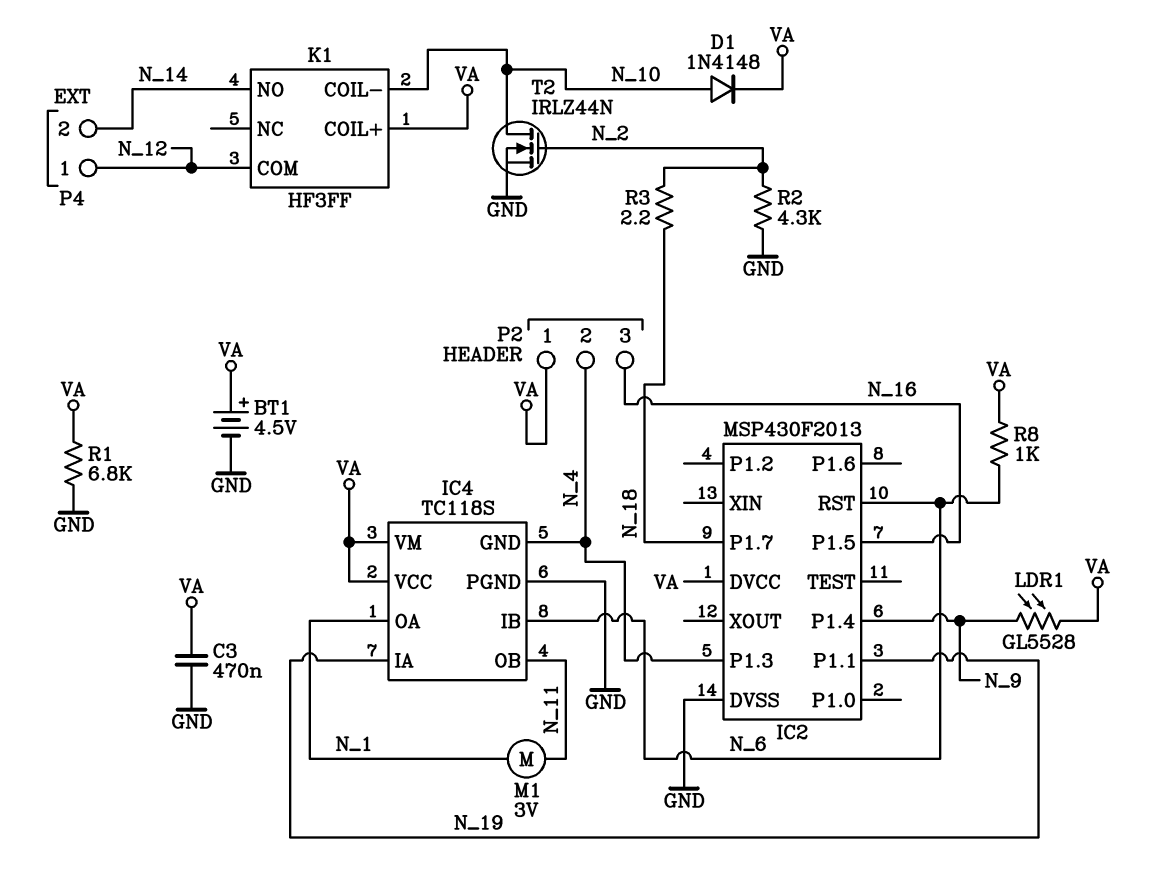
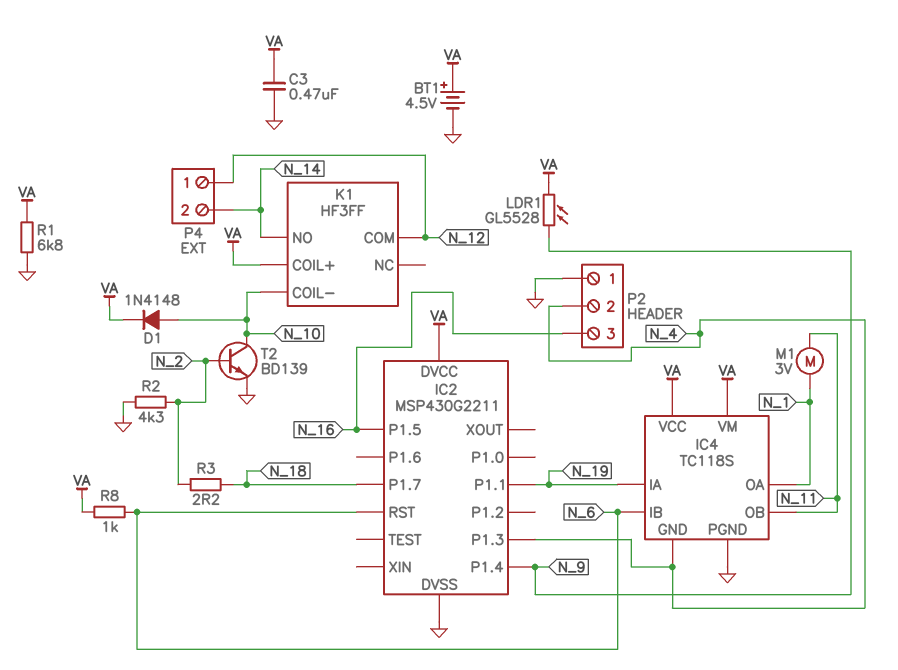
IC2: MSP430F2013 -> MSP430G2211
P2 pin 1: VA -> GND
T2: NMOS IRLZ44N (G N_2, D N_10, S GND) -> NPN BD139 (B N_2, C N_10, E GND)

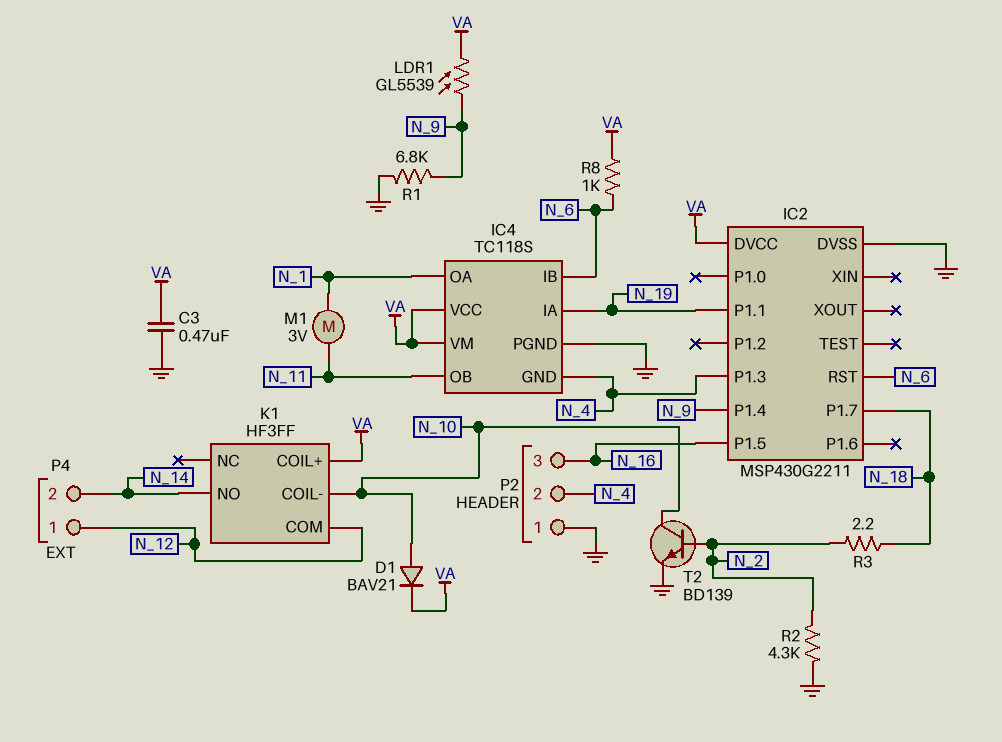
BT1: 4.5V (plus VA, minus GND) -> none
D1: diode 1N4148 (A N_10, K VA) -> diode BAV21 (A N_10, K VA)
LDR1: GL5528 (N_9, VA) -> GL5539 (N_9, VA)
R1: 6.8k (GND, VA) -> 6.8k (GND, N_9)

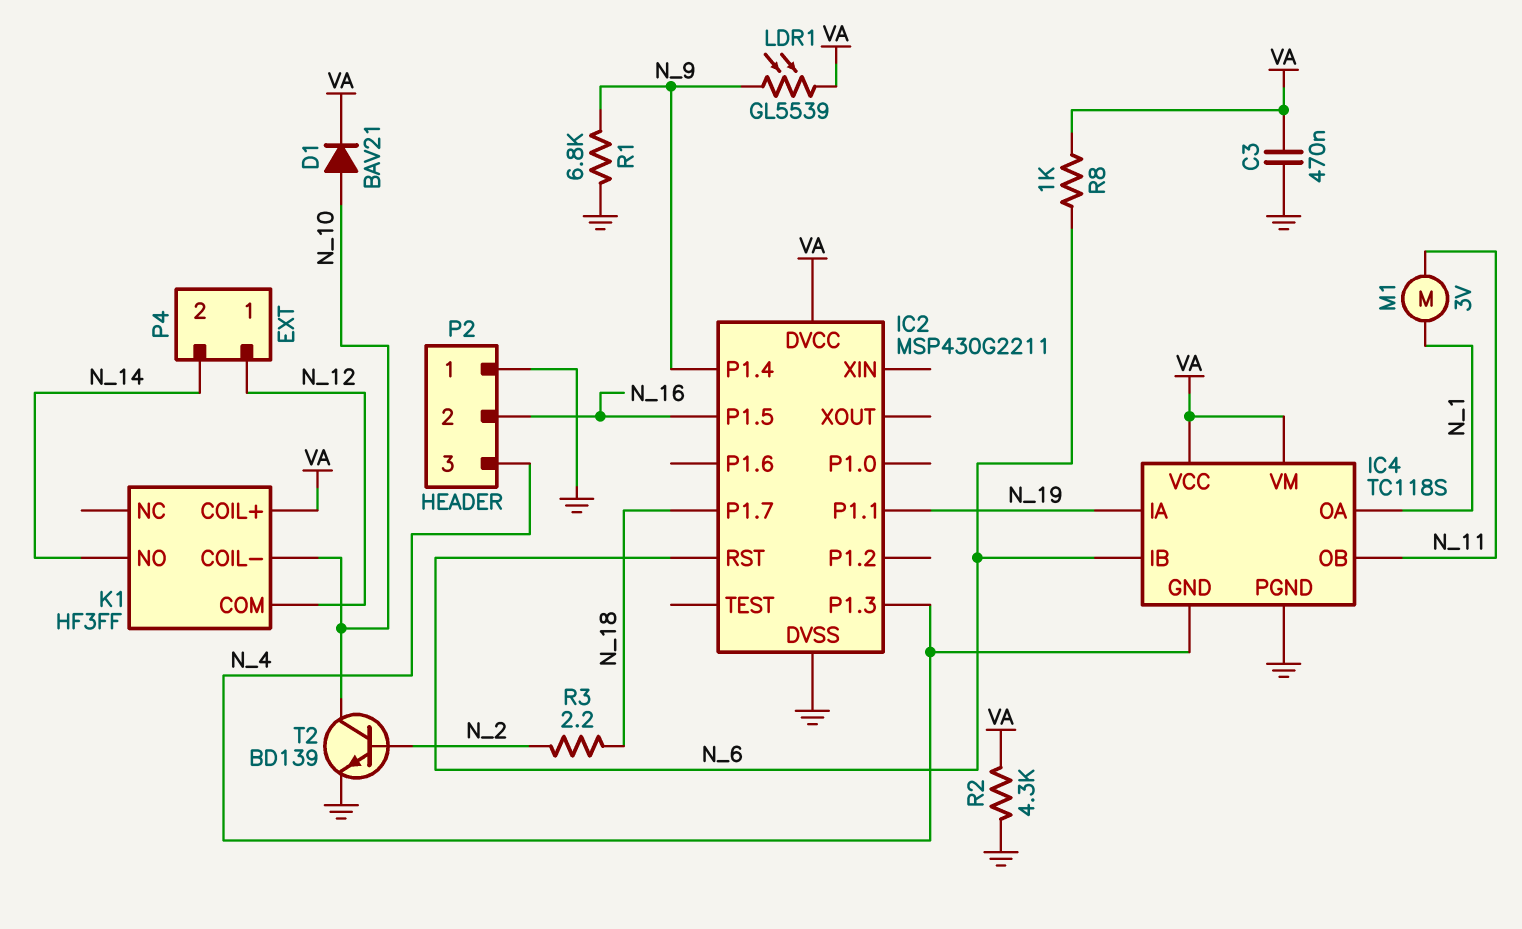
P2 pin 2: N_4 -> N_16
P2 pin 3: N_16 -> N_4
R2: 4.3k (GND, N_2) -> 4.3k (GND, VA)

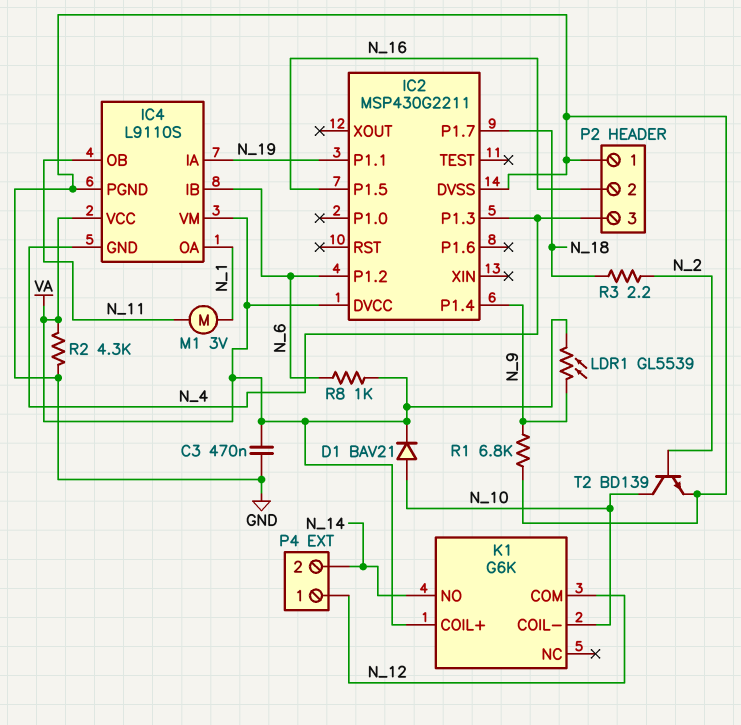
IC2 pin P1.2: none -> N_6
IC2 pin RST: N_6 -> none
IC4: TC118S -> L9110S
K1: HF3FF -> G6K

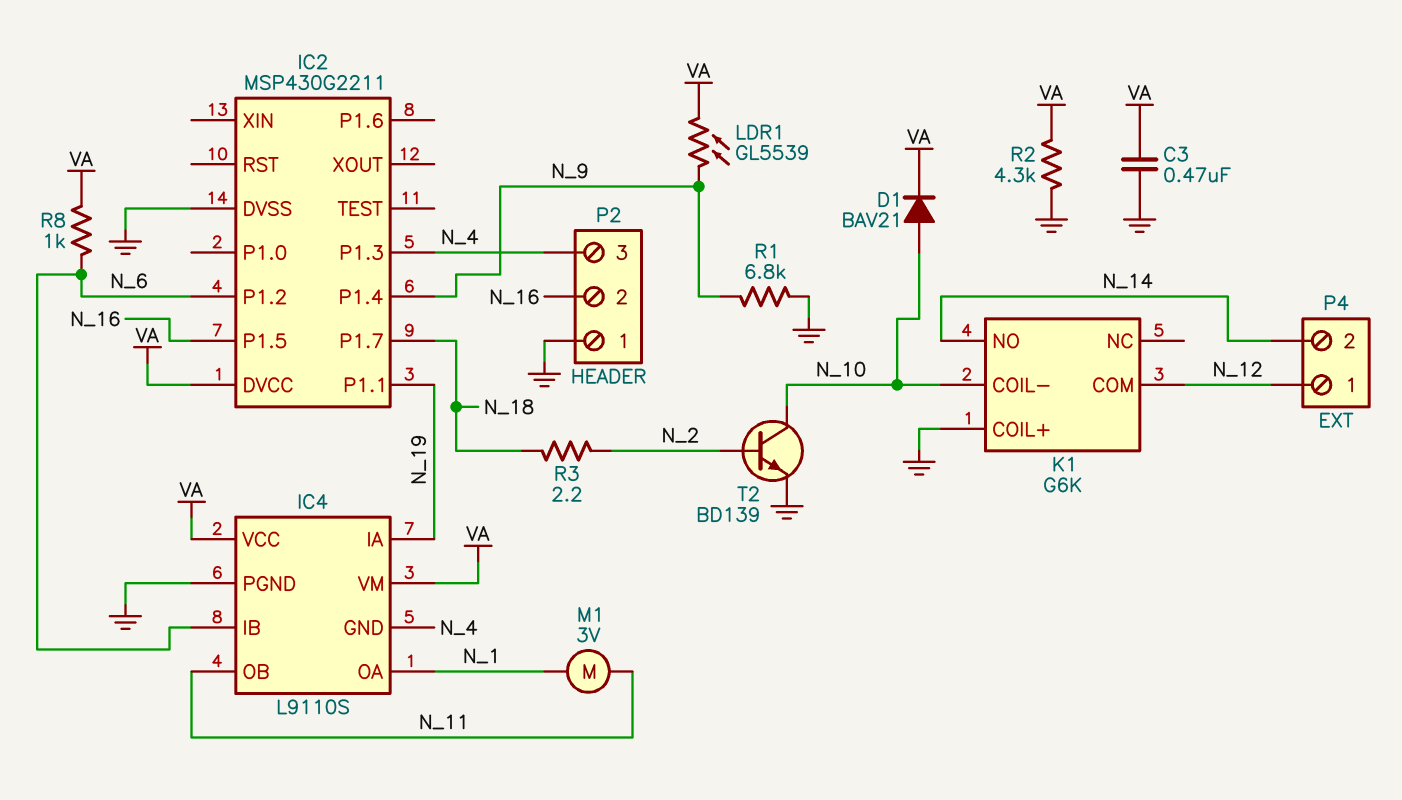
K1 pin COIL+: VA -> GND

